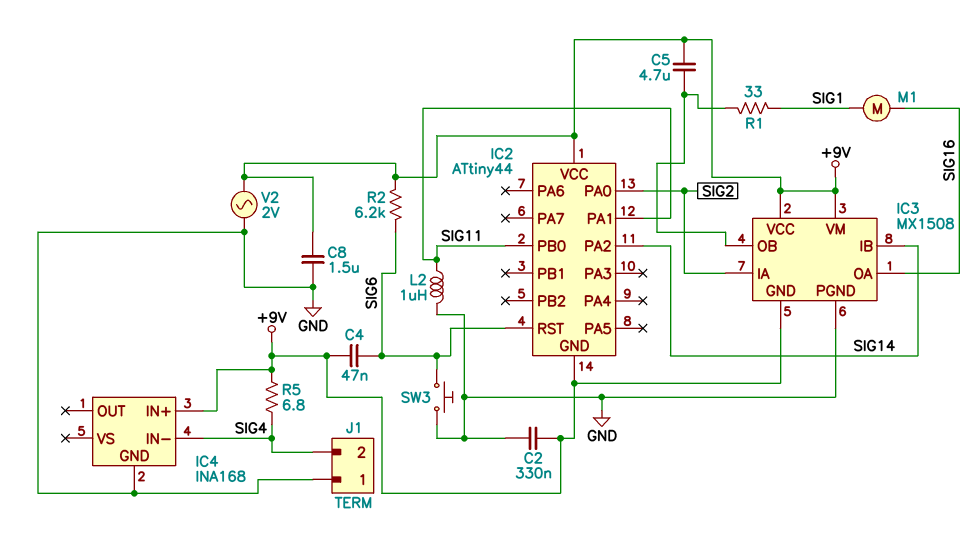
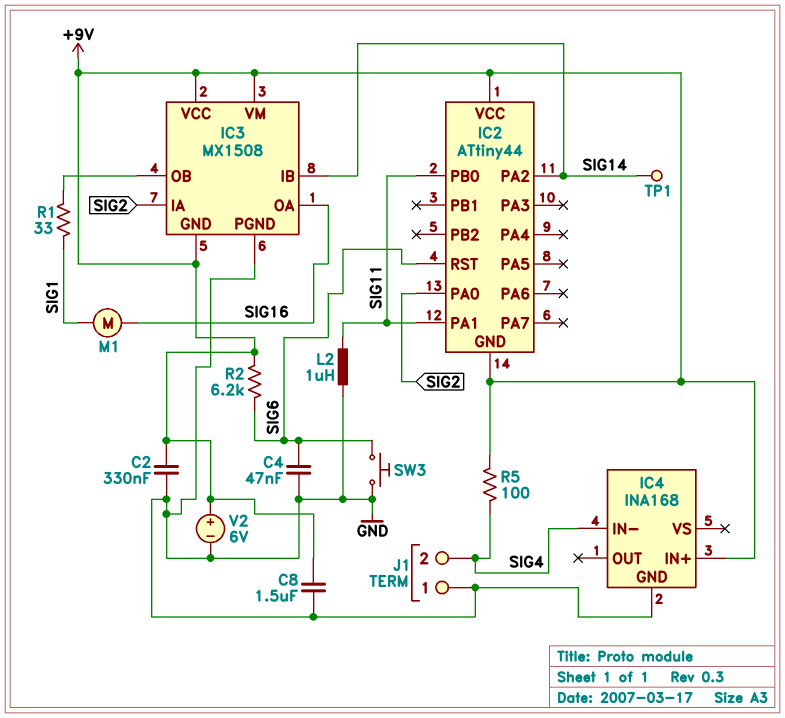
C4: 47nF (+9V, SIG6) -> 47nF (GND, SIG6)
C5: 4.7uF (+9V, IC3/OB) -> none
R5: 6.8 (+9V, SIG4) -> 100 (+9V, SIG4)
TP1: none -> test point (SIG14)
V2: AC 2V (+9V, GND) -> 6V (plus +9V, minus GND)

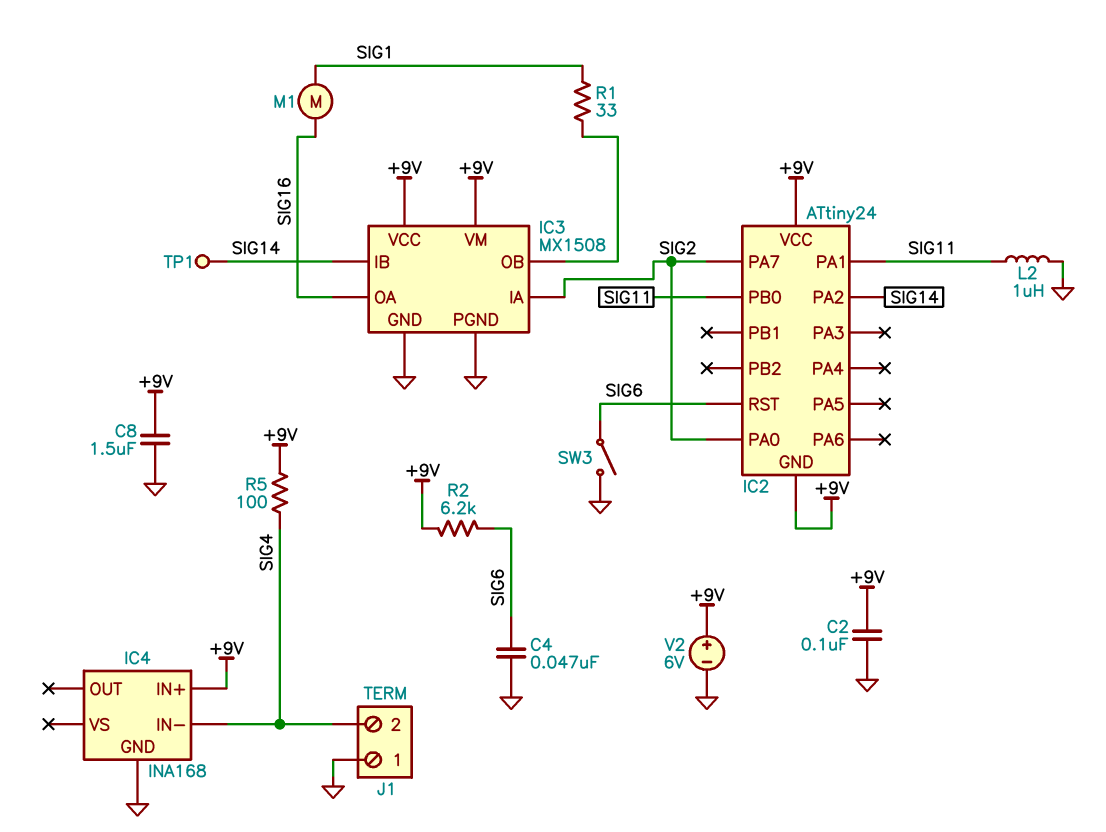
C2: 330nF (+9V, GND) -> 100nF (+9V, GND)
IC2: ATtiny44 -> ATtiny24
IC2 pin PA7: none -> SIG2
IC3 pin GND: +9V -> GND
SW3: button (GND, SIG6) -> switch (GND, SIG6)

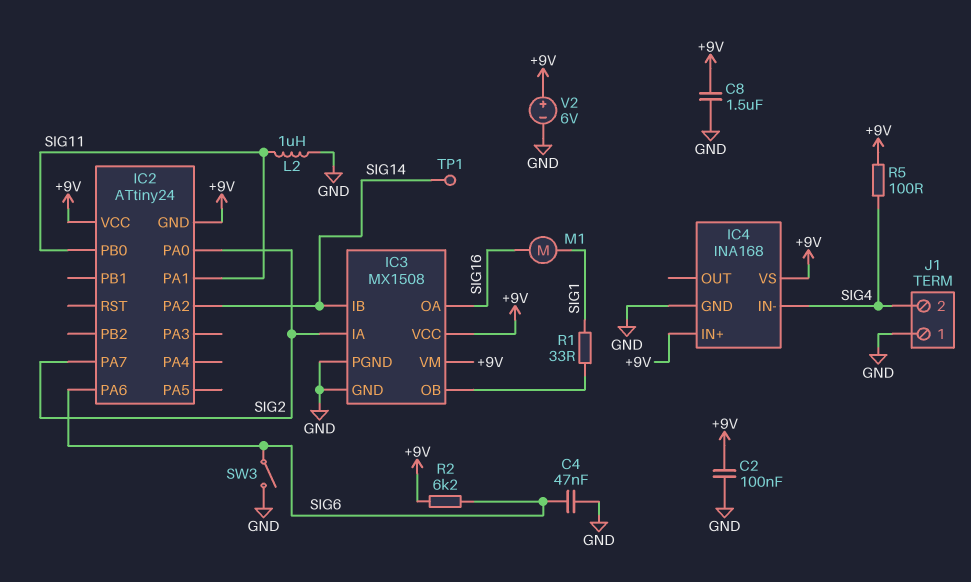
IC2 pin PA6: none -> SIG6
IC2 pin RST: SIG6 -> none
IC4 pin VS: none -> +9V

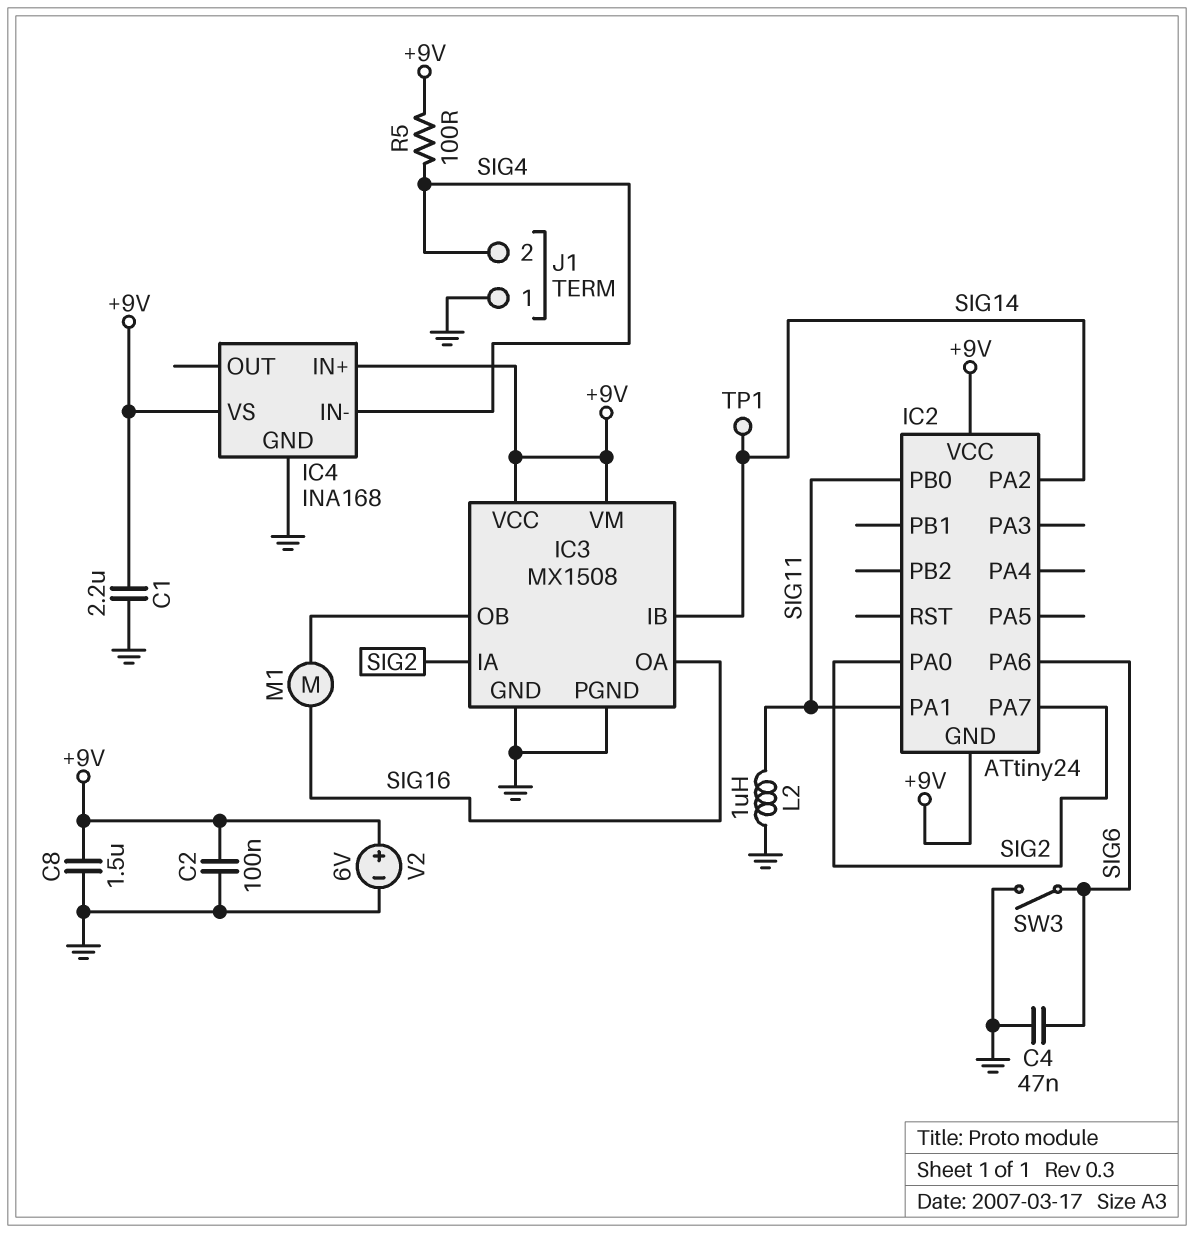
C1: none -> 2.2uF (+9V, GND)
M1: motor (SIG1, SIG16) -> motor (IC3/OB, SIG16)
R1: 33 (IC3/OB, SIG1) -> none
R2: 6.2k (+9V, SIG6) -> none

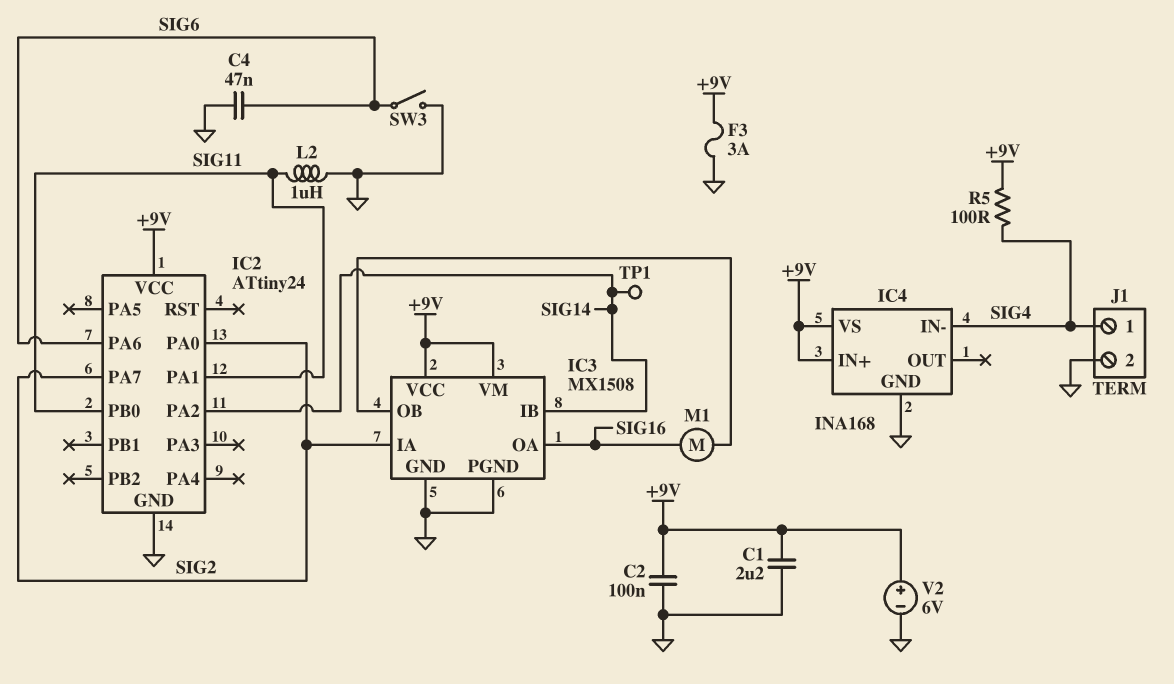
C8: 1.5uF (+9V, GND) -> none
F3: none -> 3A (+9V, GND)
IC2 pin GND: +9V -> GND
J1 pin 1: GND -> SIG4
J1 pin 2: SIG4 -> GND

